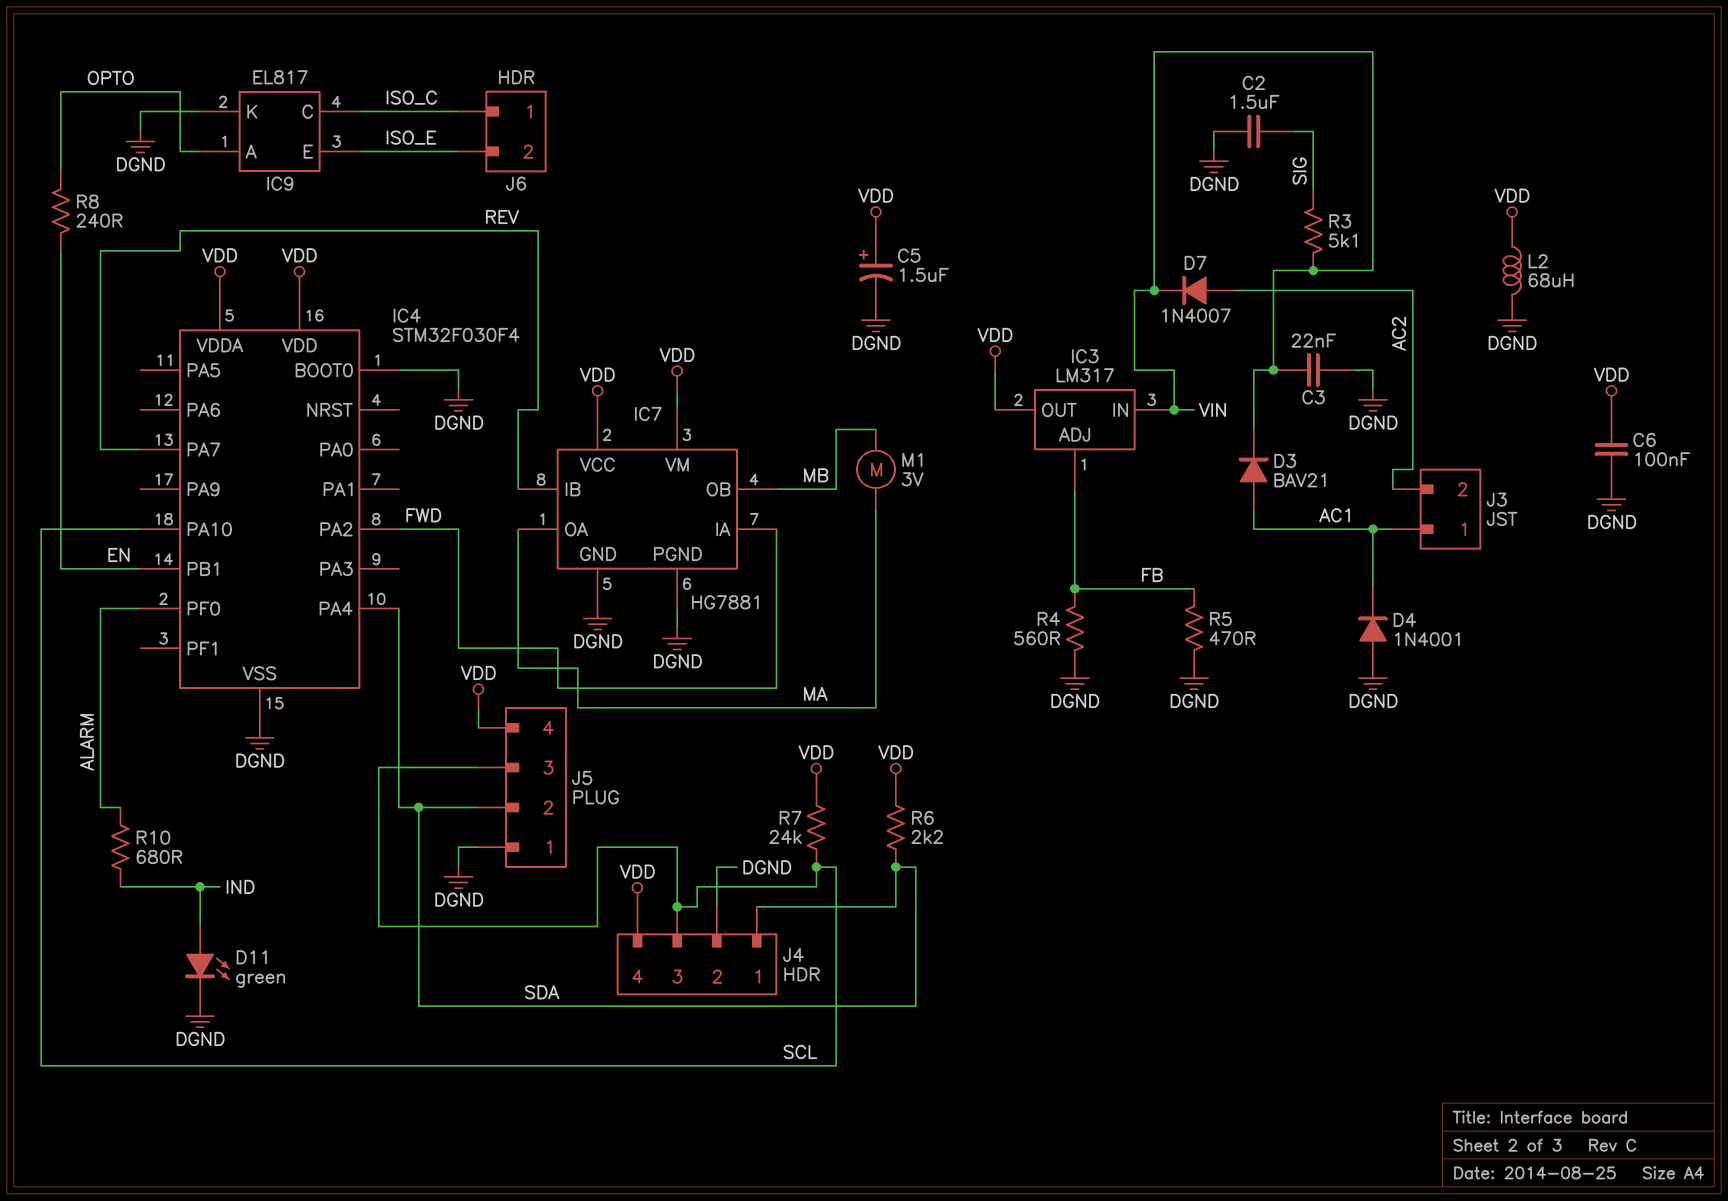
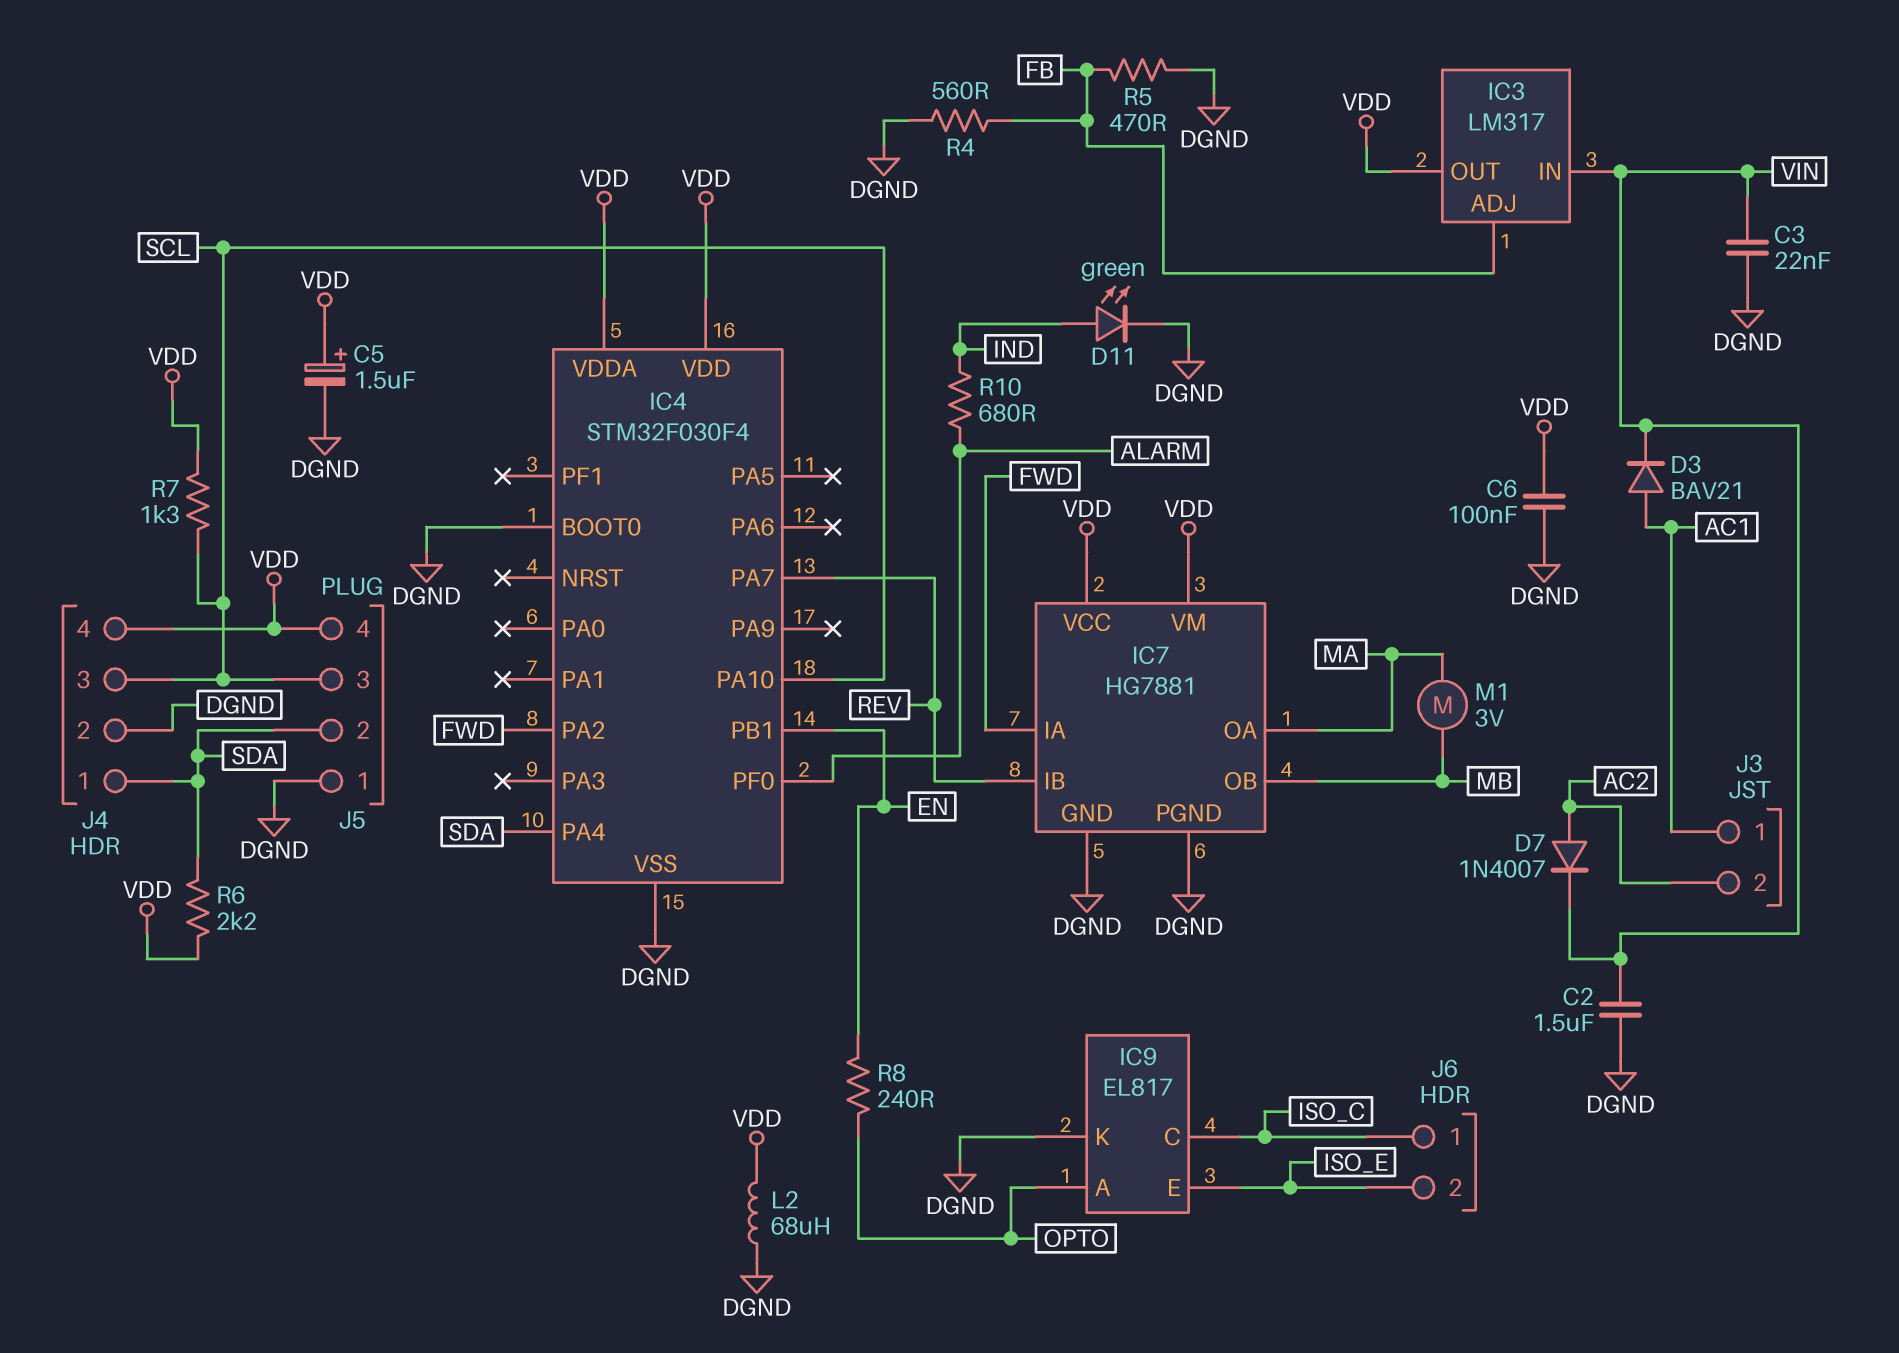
C2: 1.5uF (DGND, SIG) -> 1.5uF (DGND, VIN)
D4: diode 1N4001 (A DGND, K AC1) -> none
R3: 5.1k (SIG, VIN) -> none
R7: 24k (SCL, VDD) -> 1.3k (SCL, VDD)

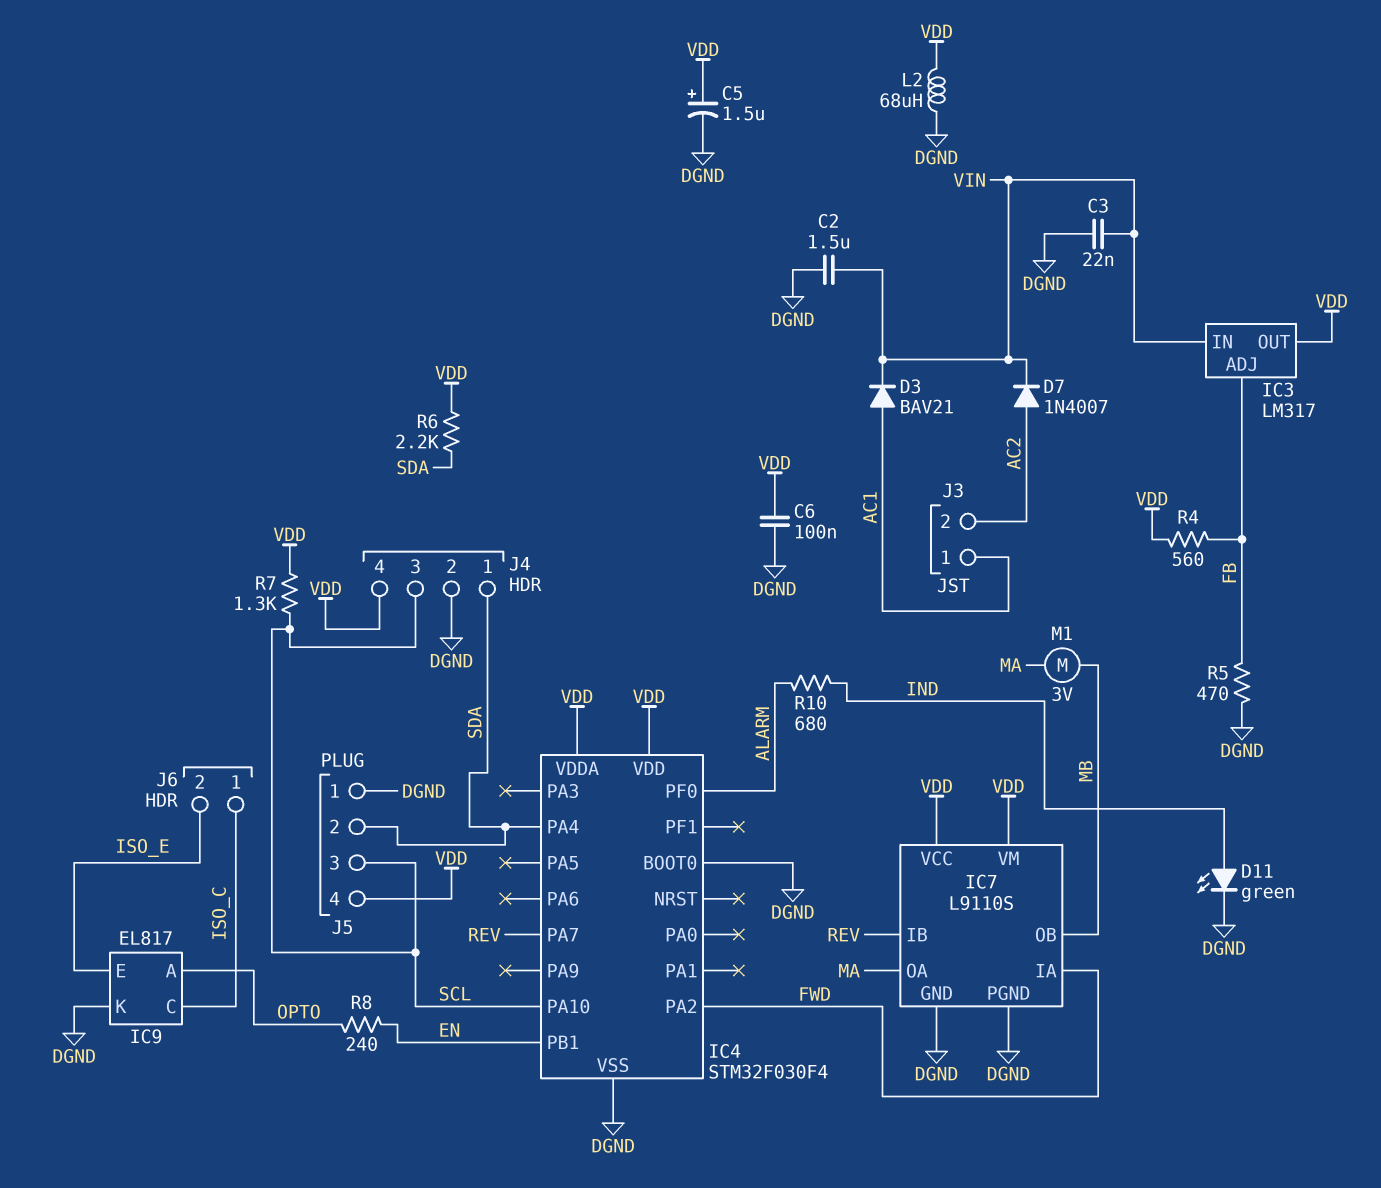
IC7: HG7881 -> L9110S
R4: 560 (DGND, FB) -> 560 (FB, VDD)

